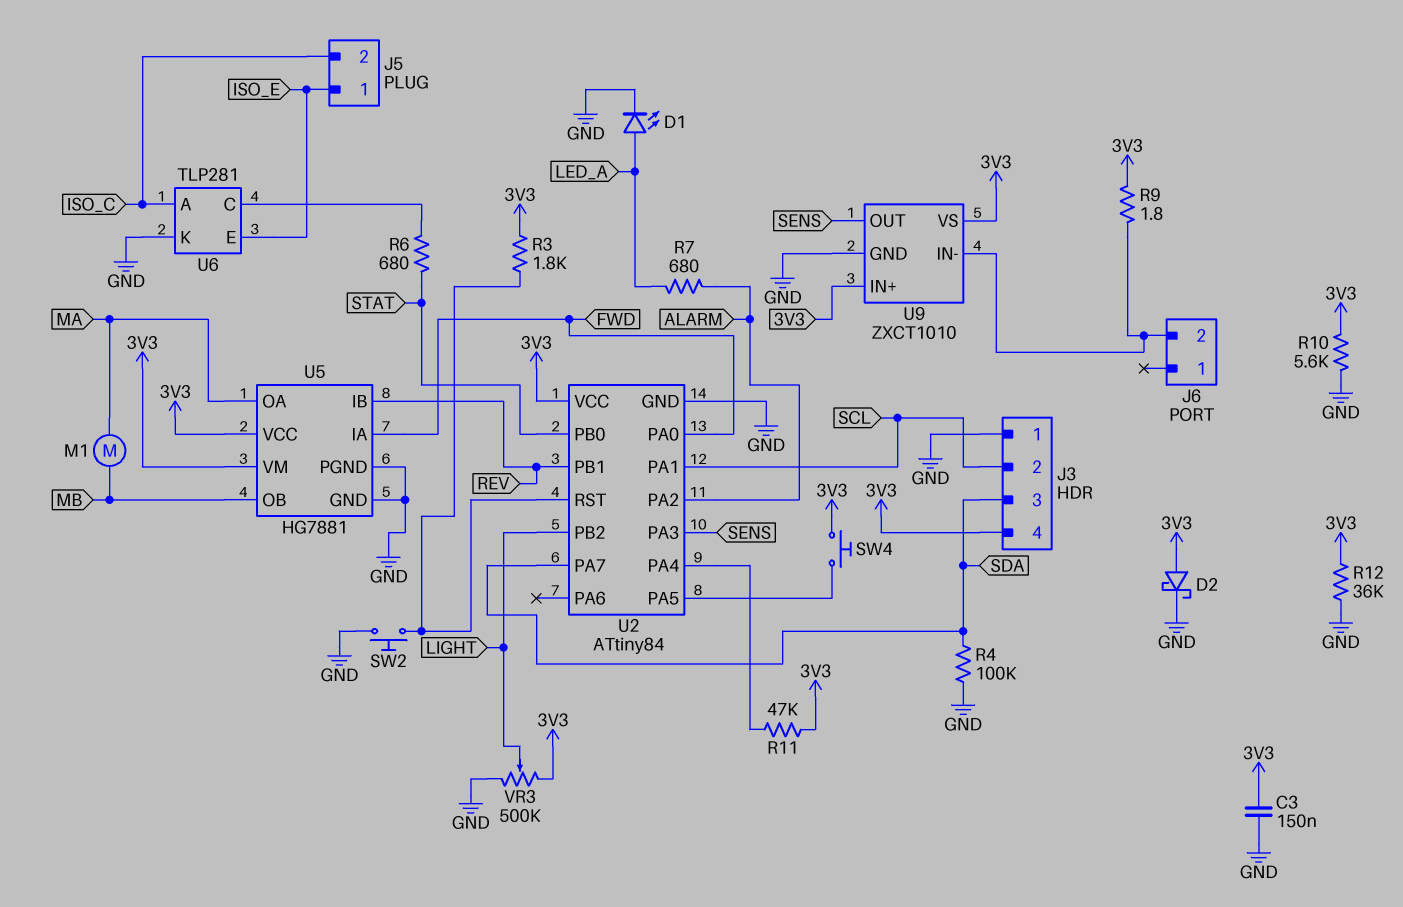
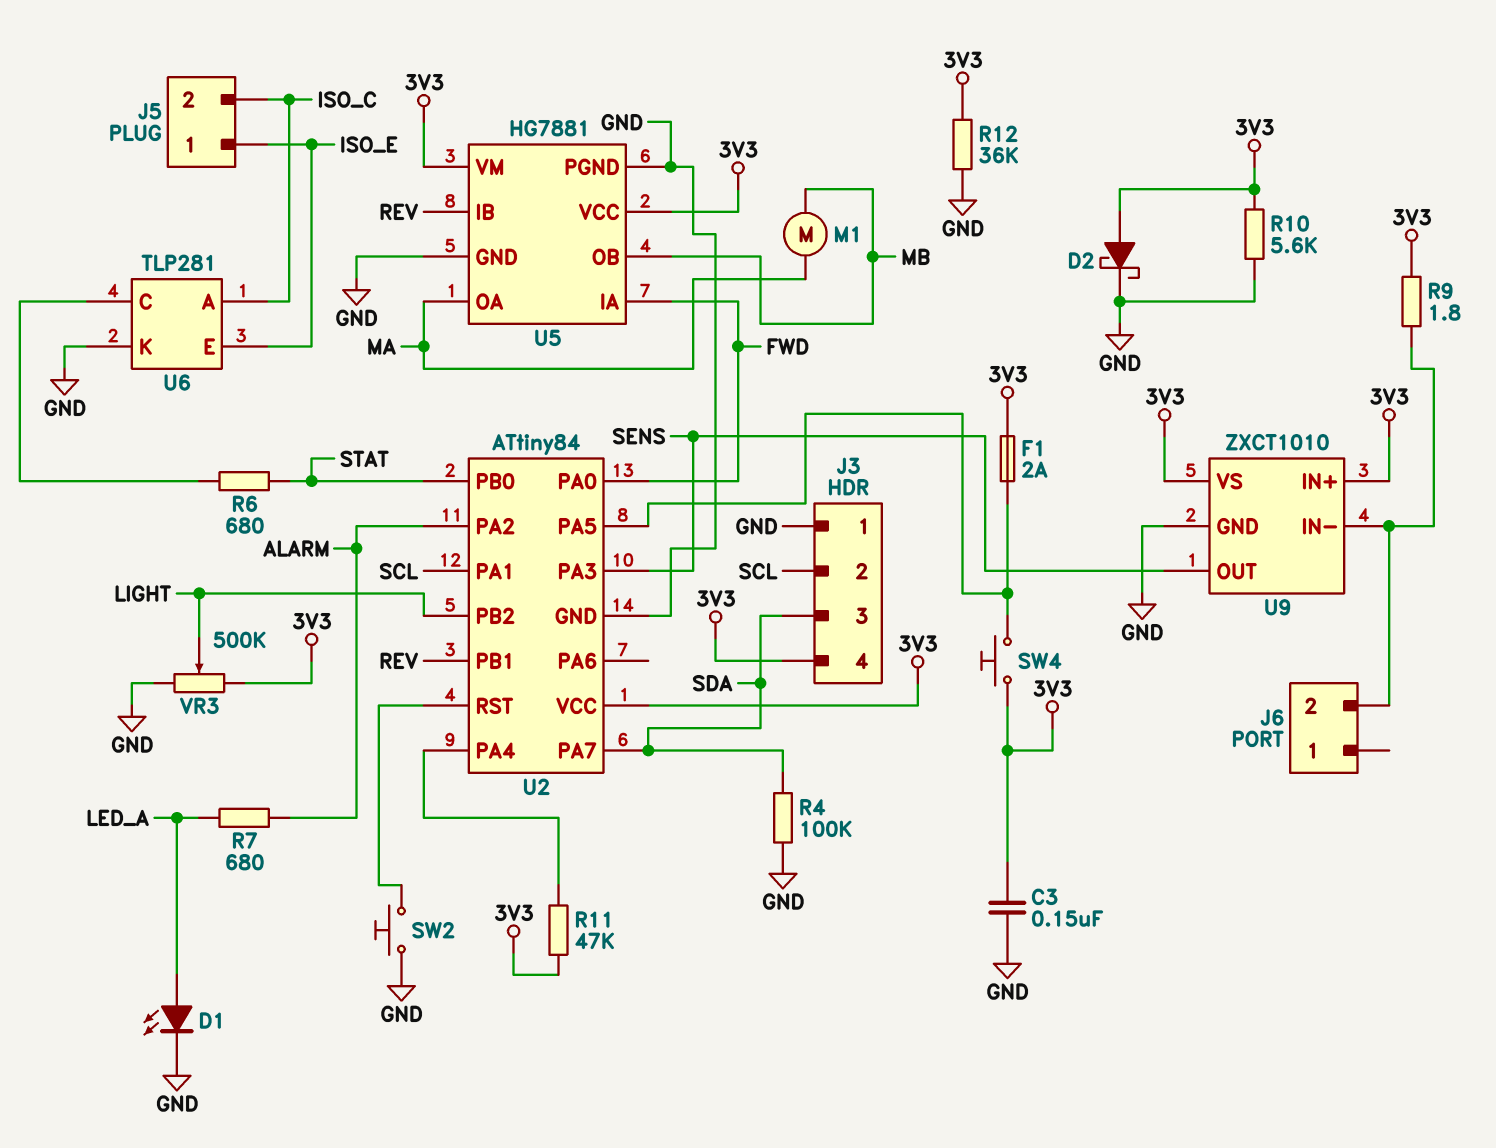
F1: none -> 2A (3V3, U2/PA5)
R3: 1.8k (3V3, U2/RST) -> none

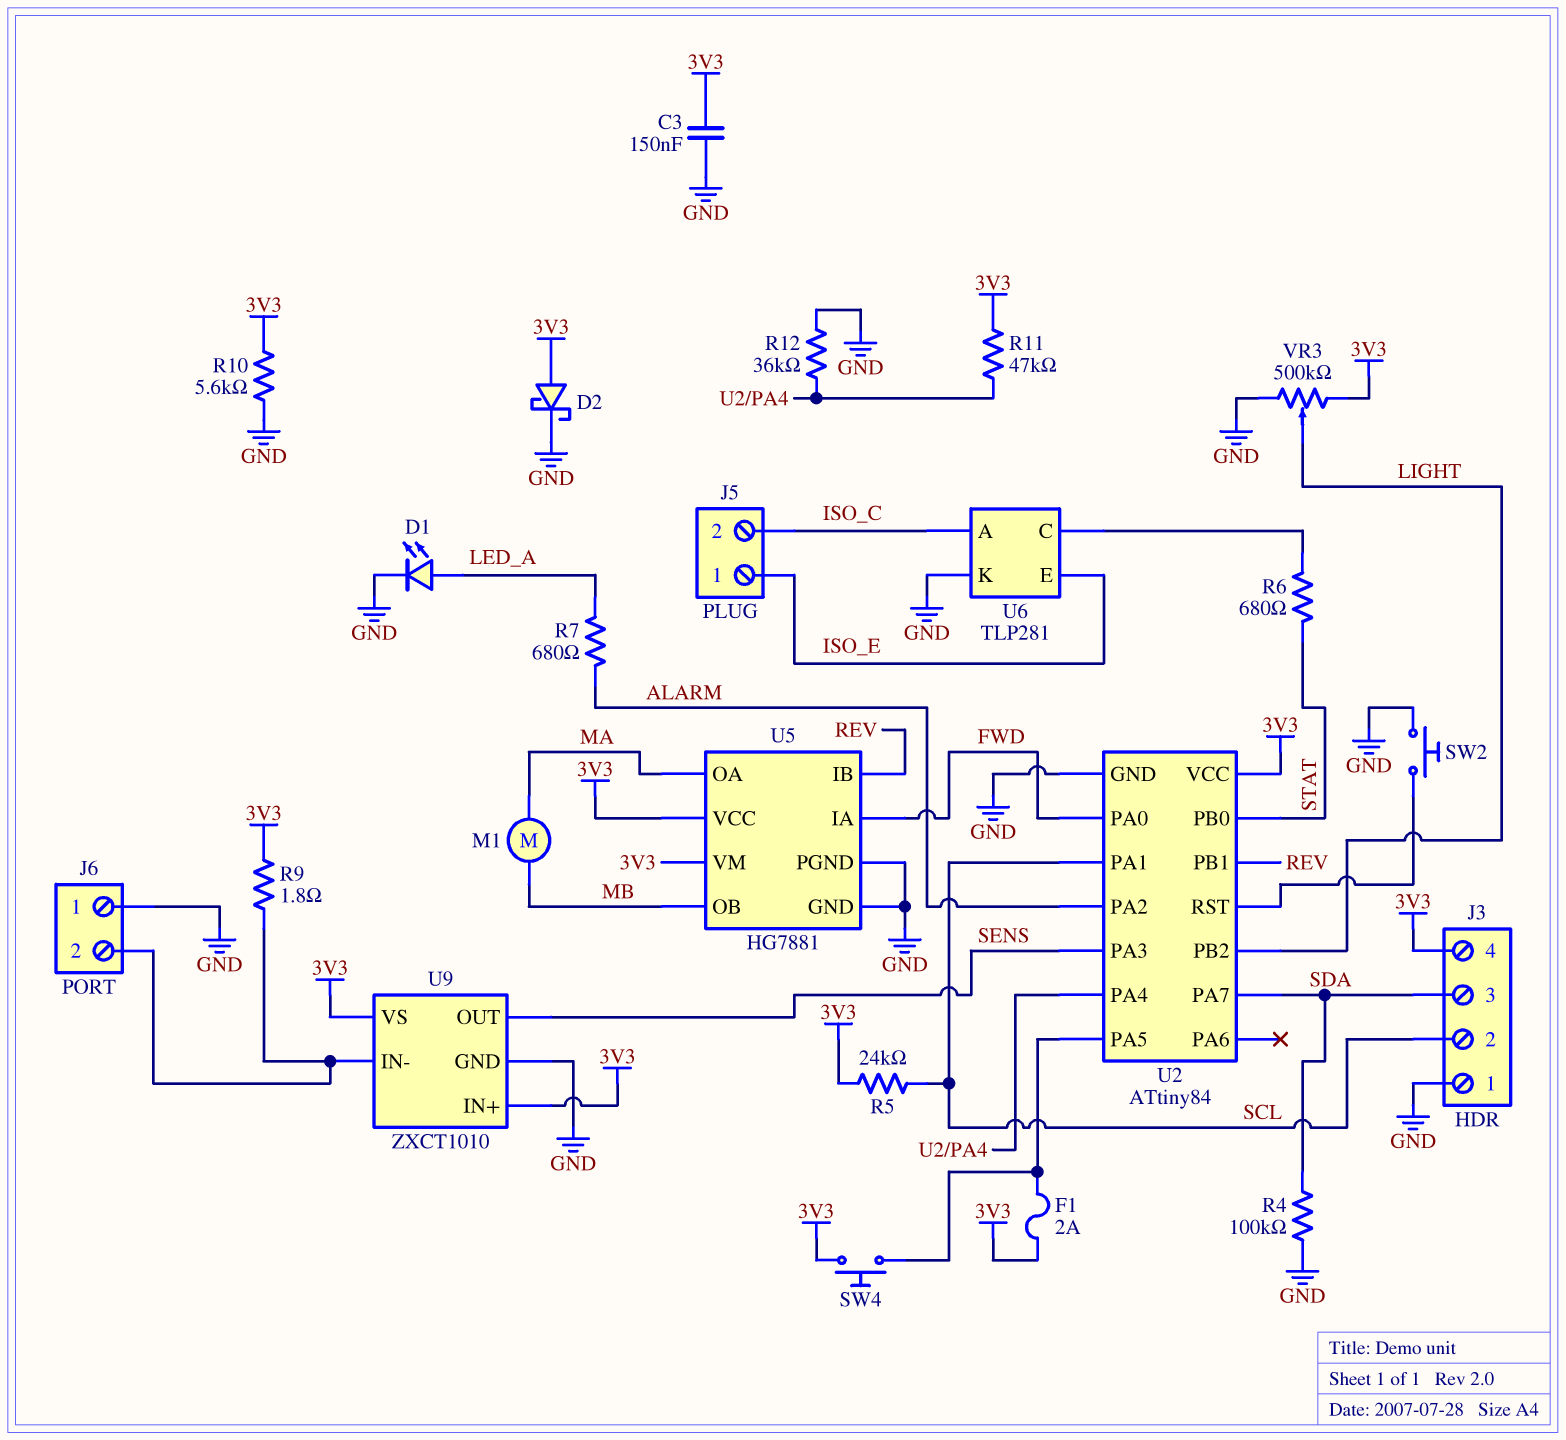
J6 pin 1: none -> GND
R5: none -> 24k (3V3, SCL)
R12: 36k (3V3, GND) -> 36k (GND, U2/PA4)

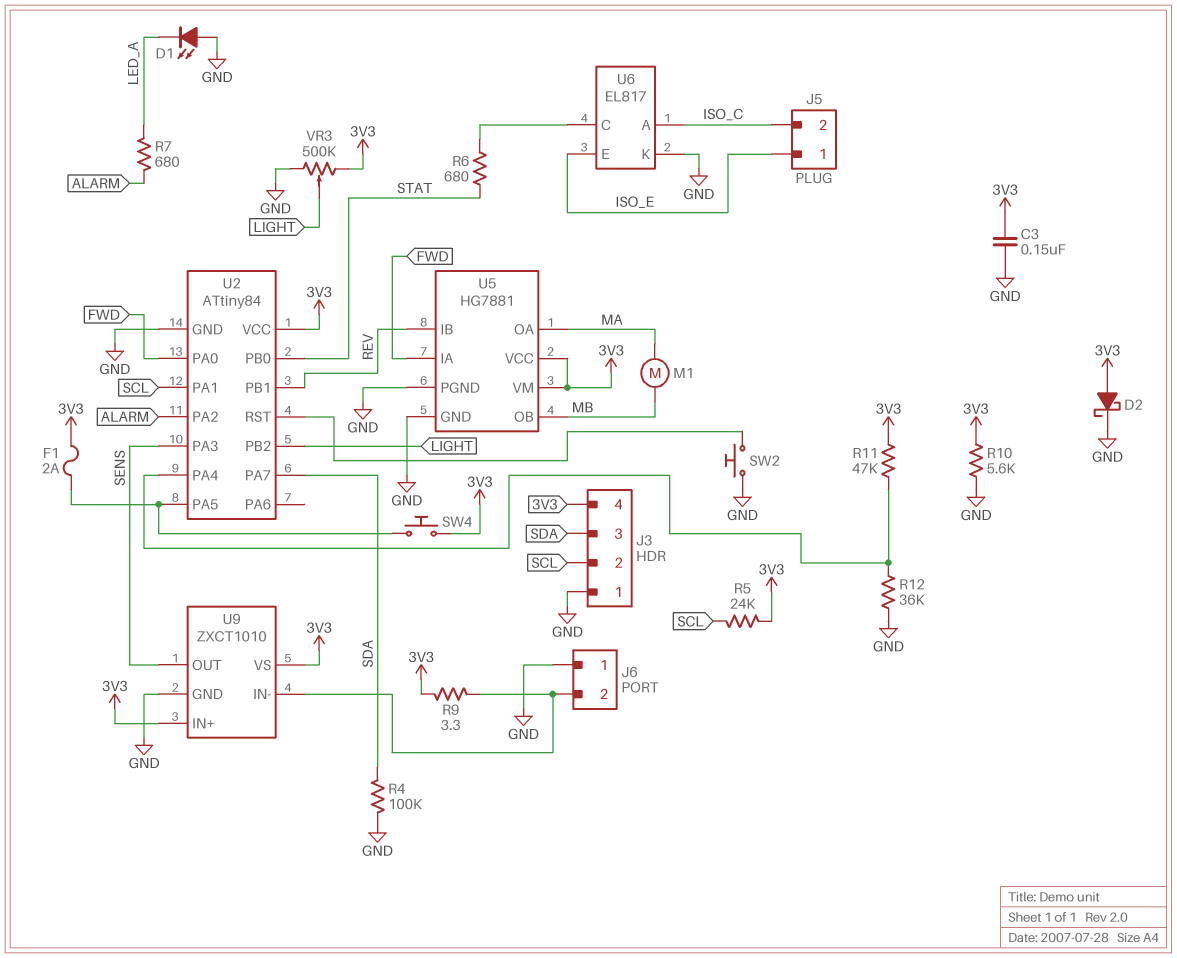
D1: LED (A LED_A, K GND) -> LED (A GND, K LED_A)
R9: 1.8 (3V3, J6/2) -> 3.3 (3V3, J6/2)
U6: TLP281 -> EL817

